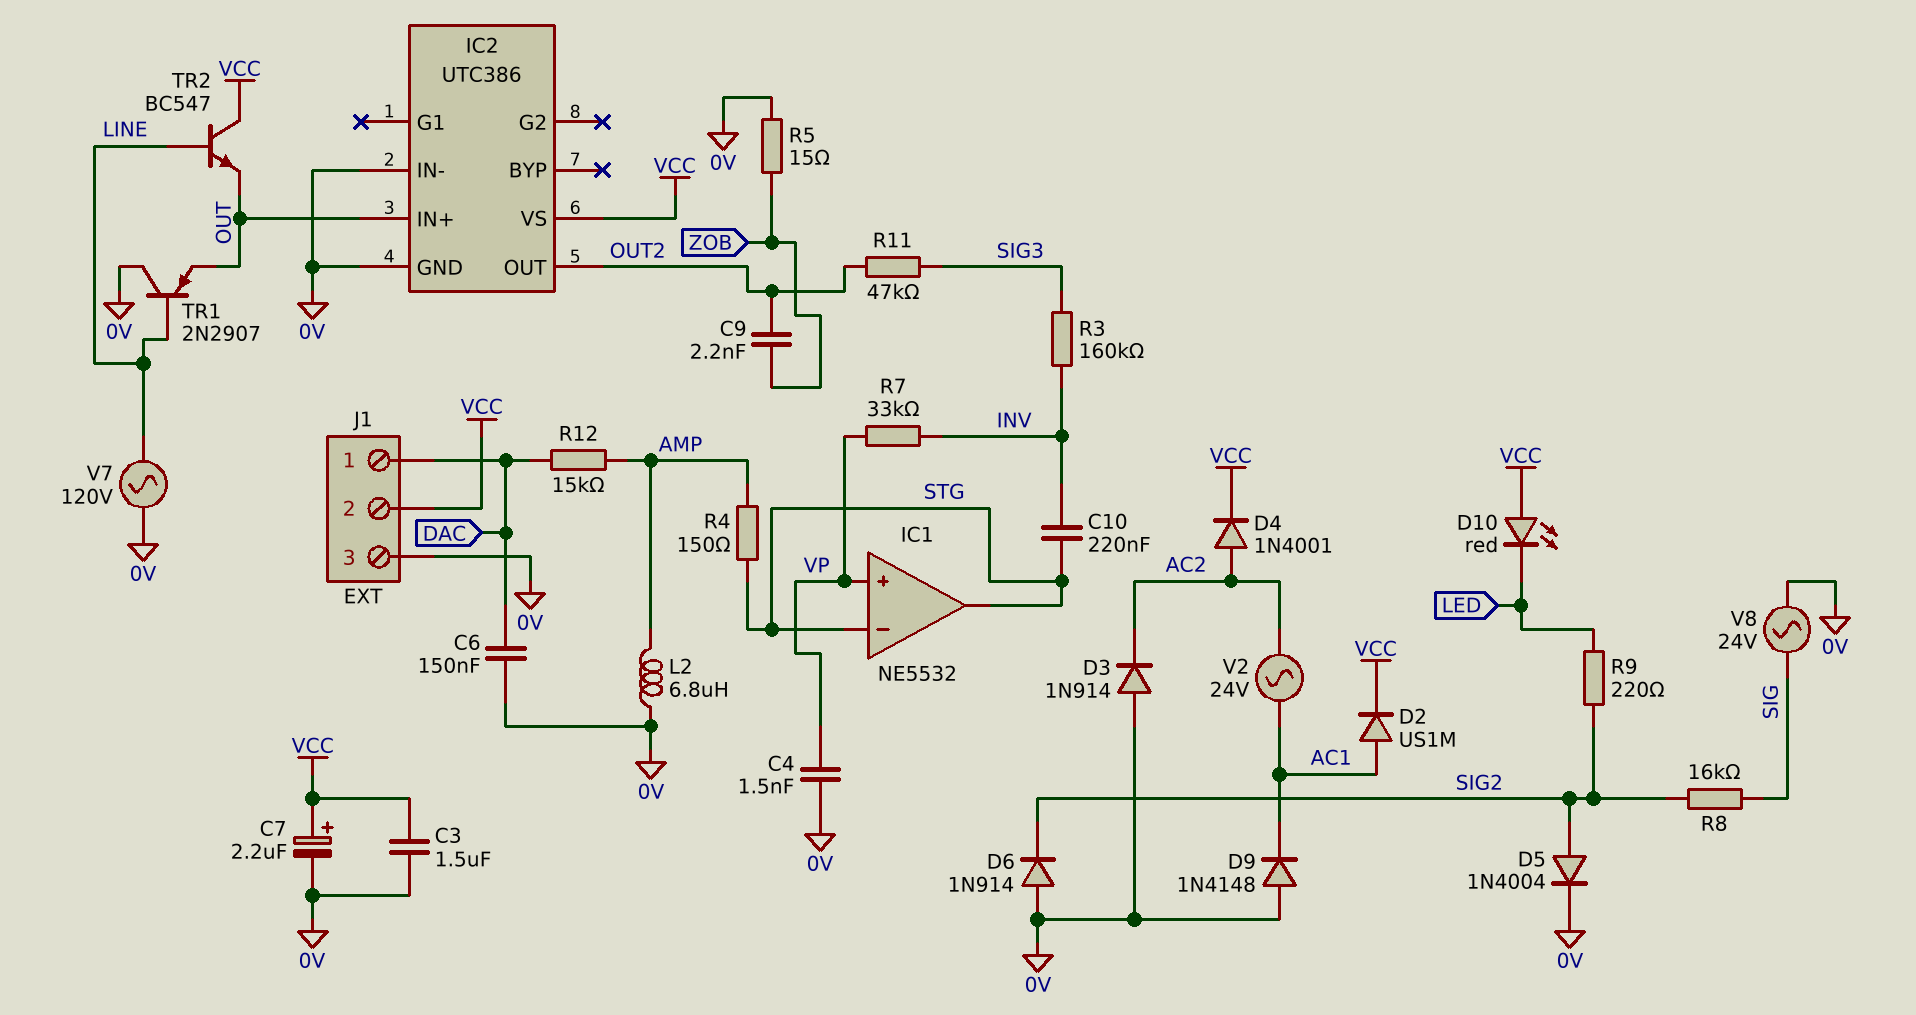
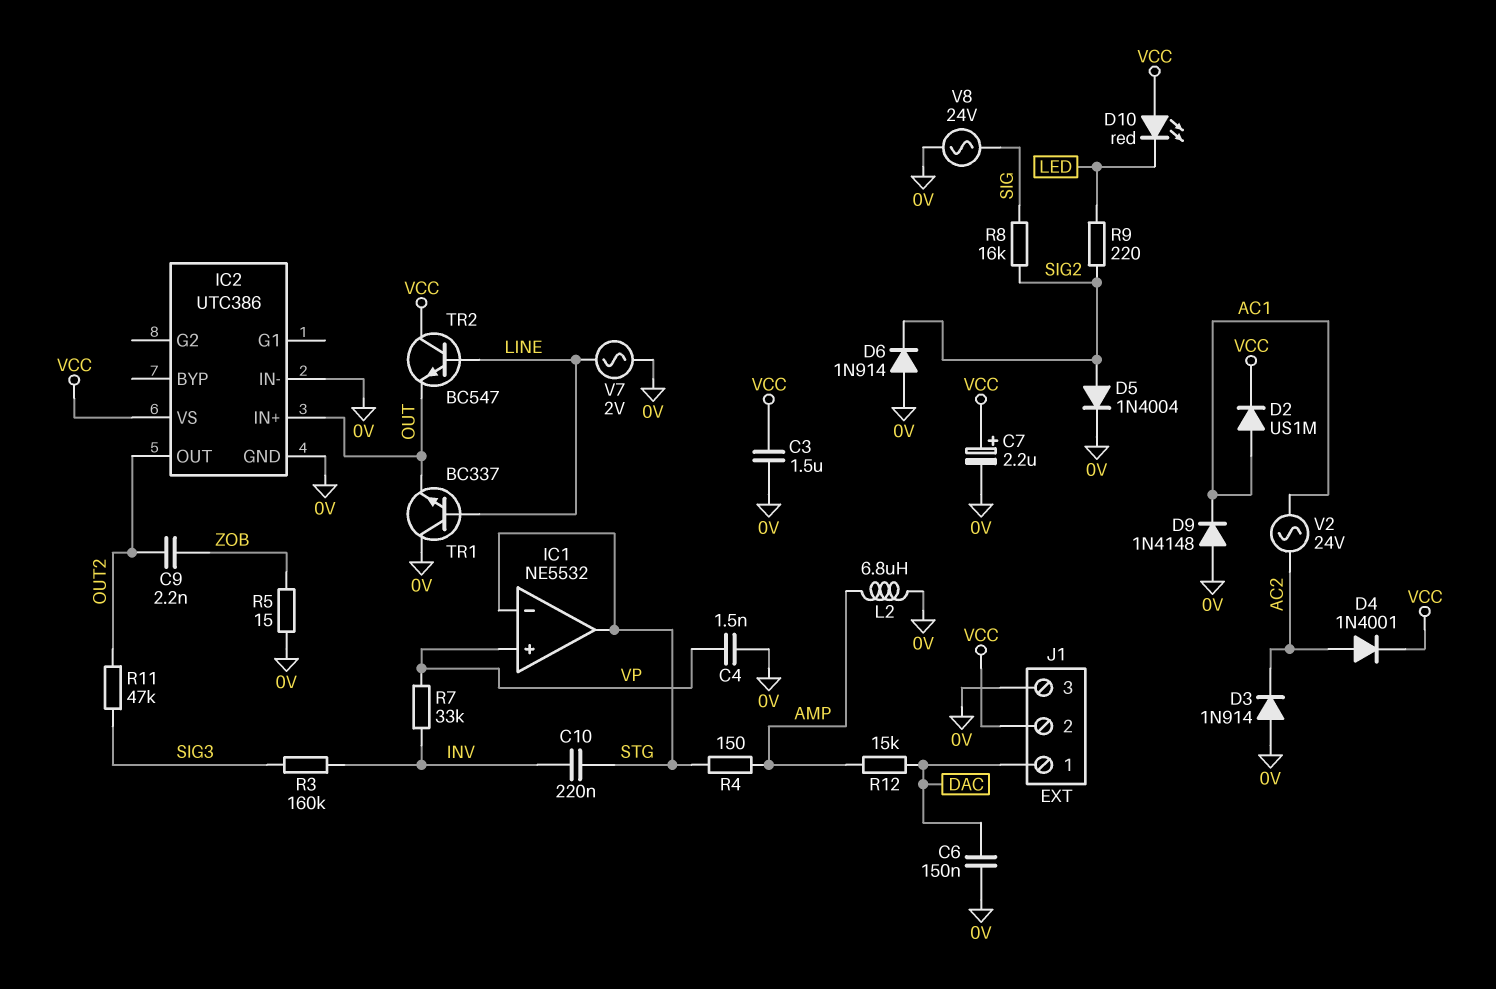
TR1: PNP 2N2907 (B LINE, C 0V, E OUT) -> NPN BC337 (B LINE, C 0V, E OUT)
V7: AC 120V (0V, LINE) -> AC 2V (0V, LINE)

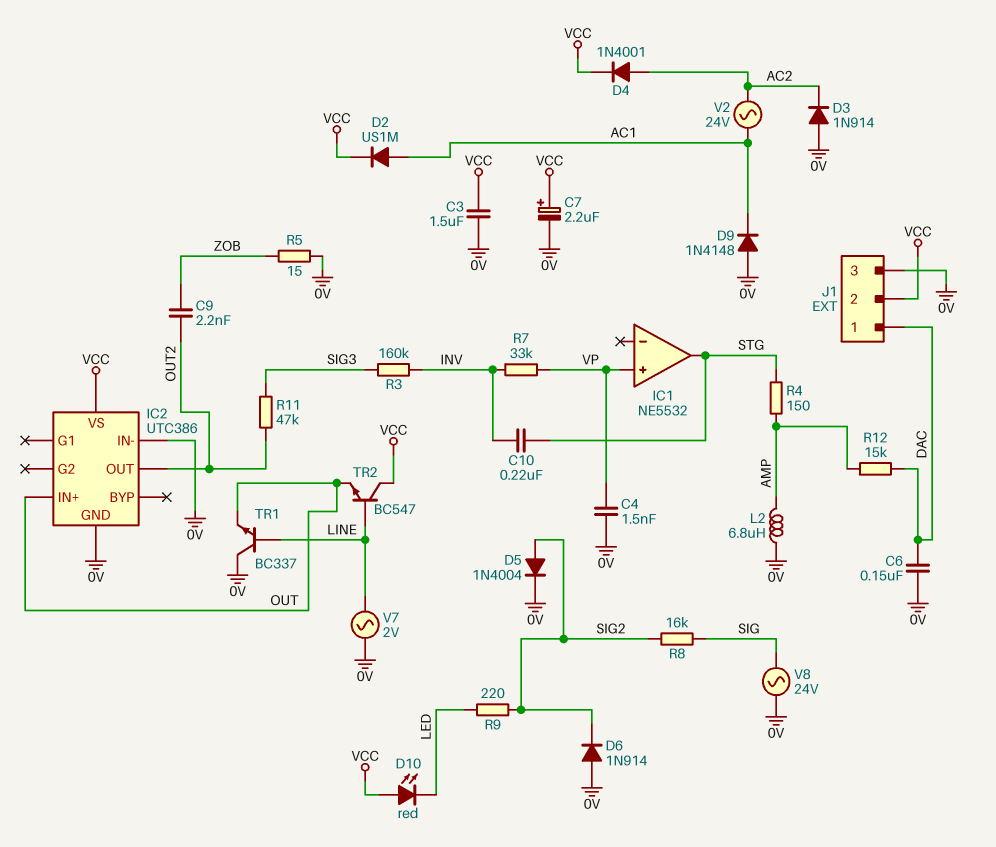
IC1 pin in-: STG -> none

